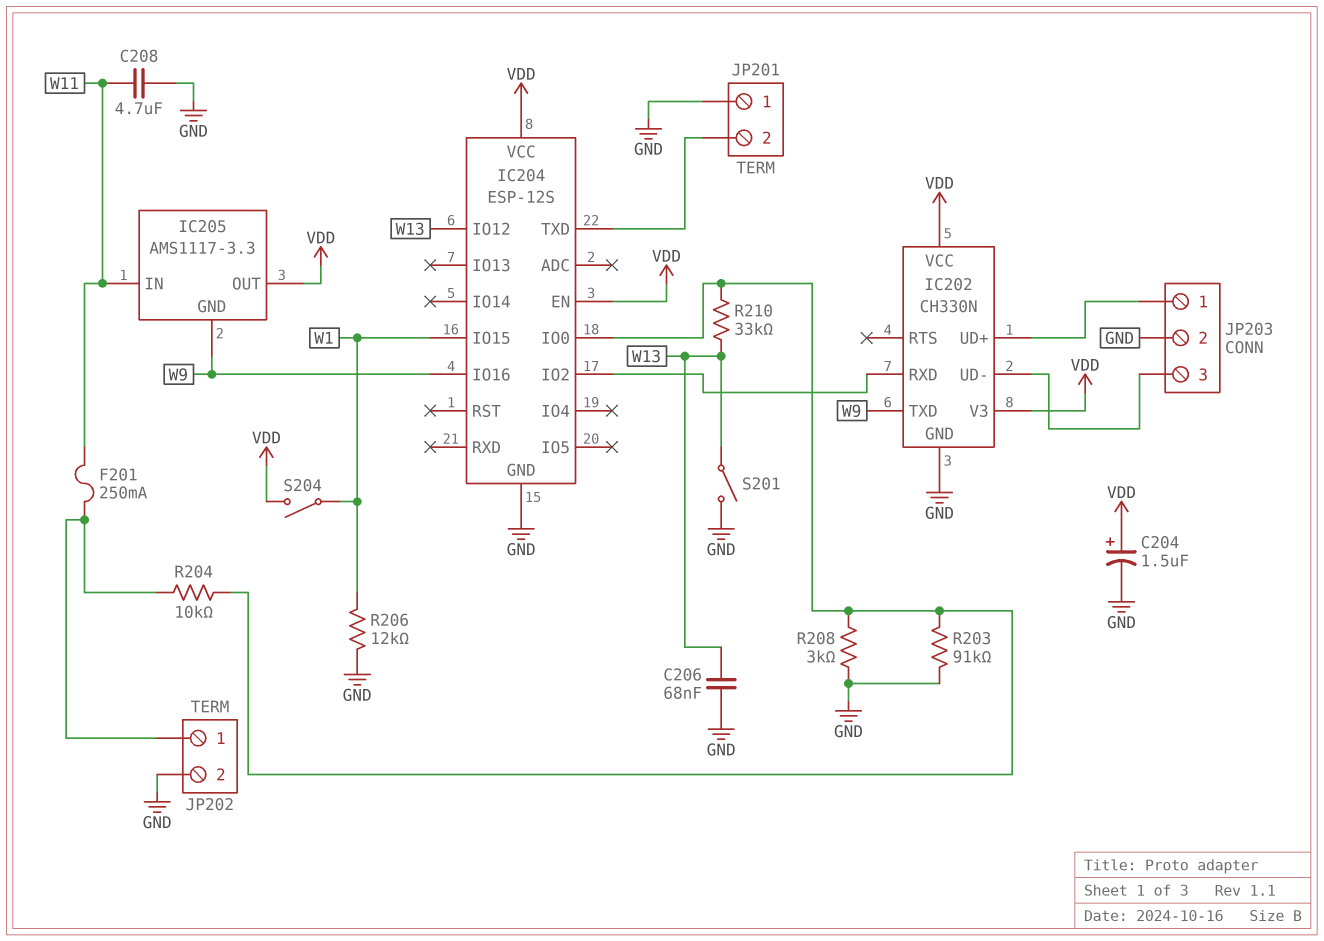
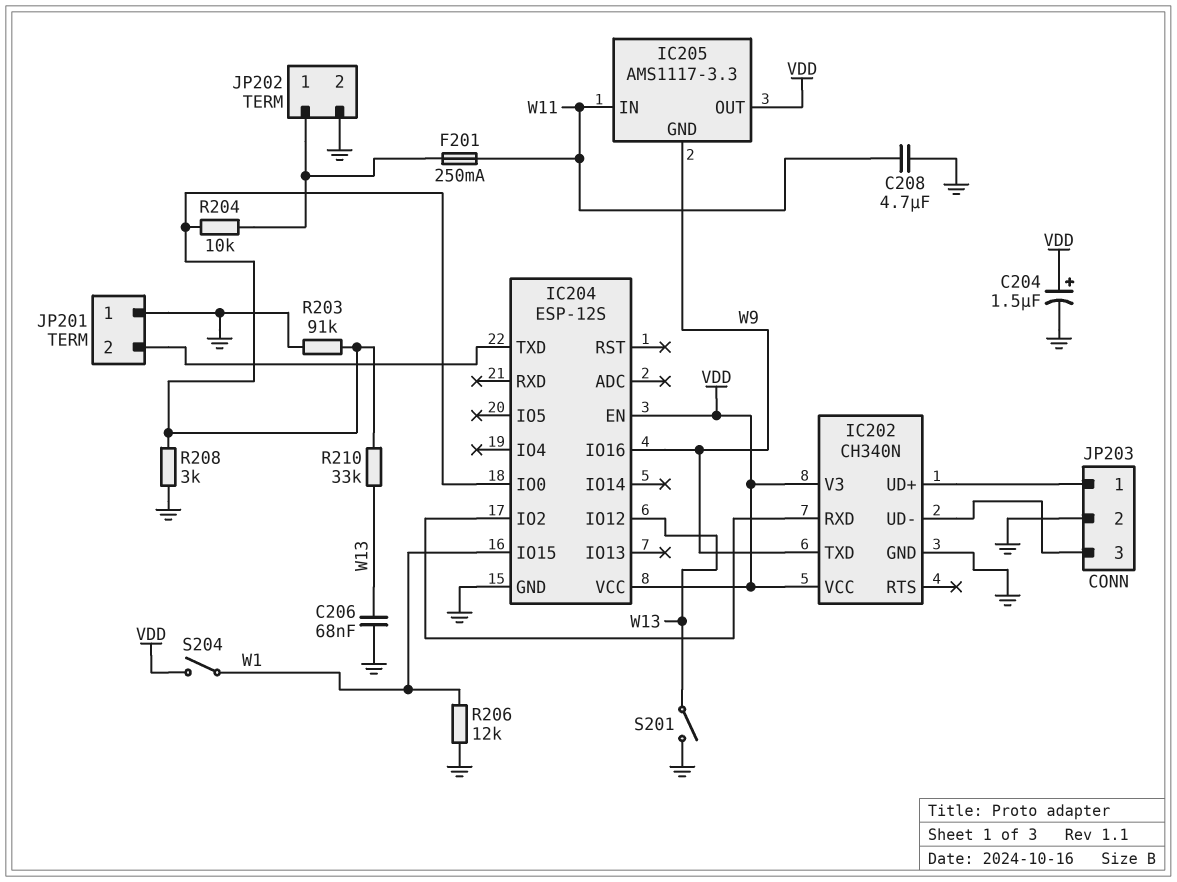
IC202: CH330N -> CH340N

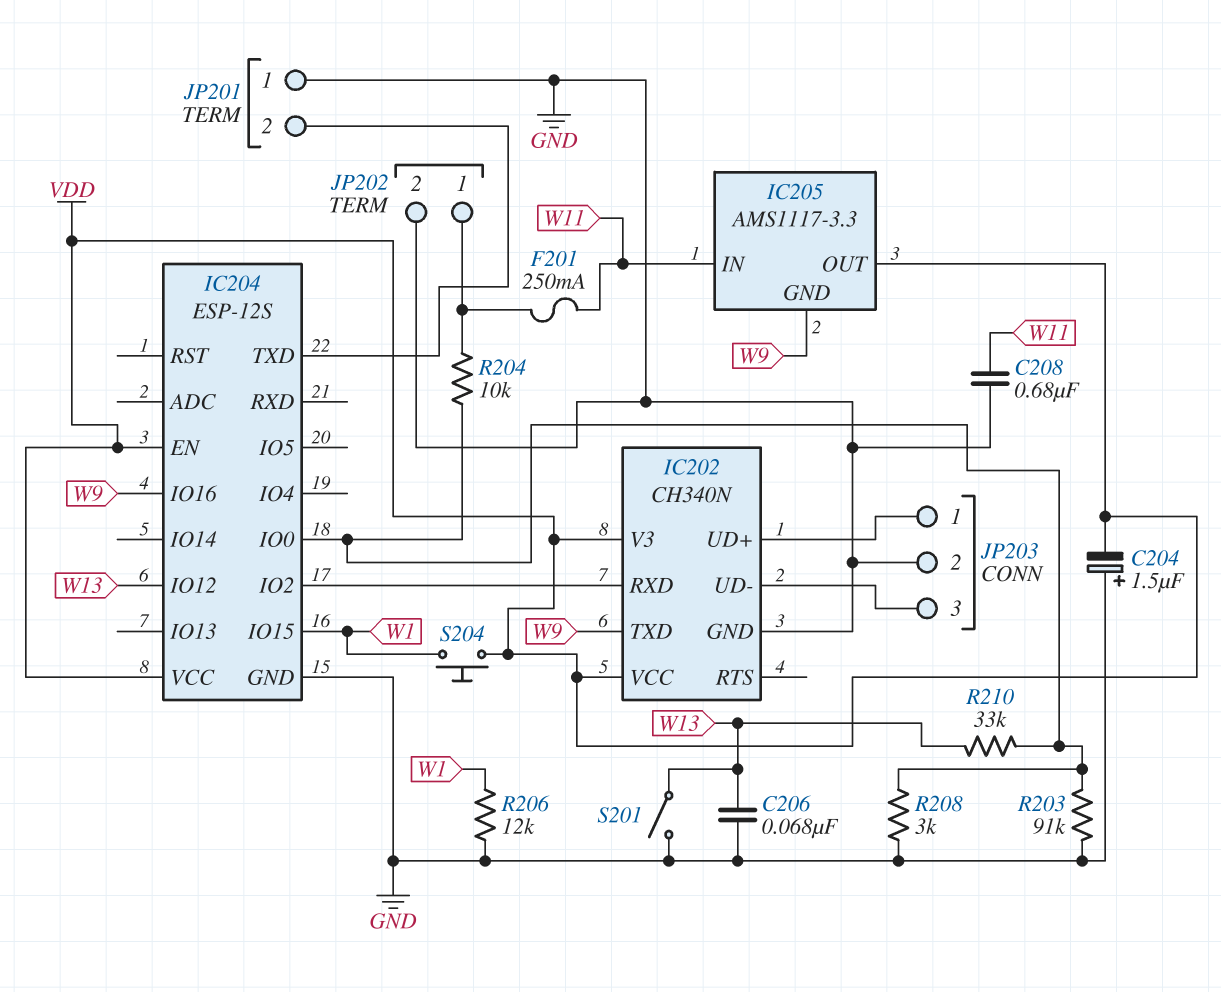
C204: 1.5uF (plus VDD, minus GND) -> 1.5uF (plus GND, minus VDD)
C208: 4.7uF (GND, W11) -> 680nF (GND, W11)
S204: switch (VDD, W1) -> button (VDD, W1)

